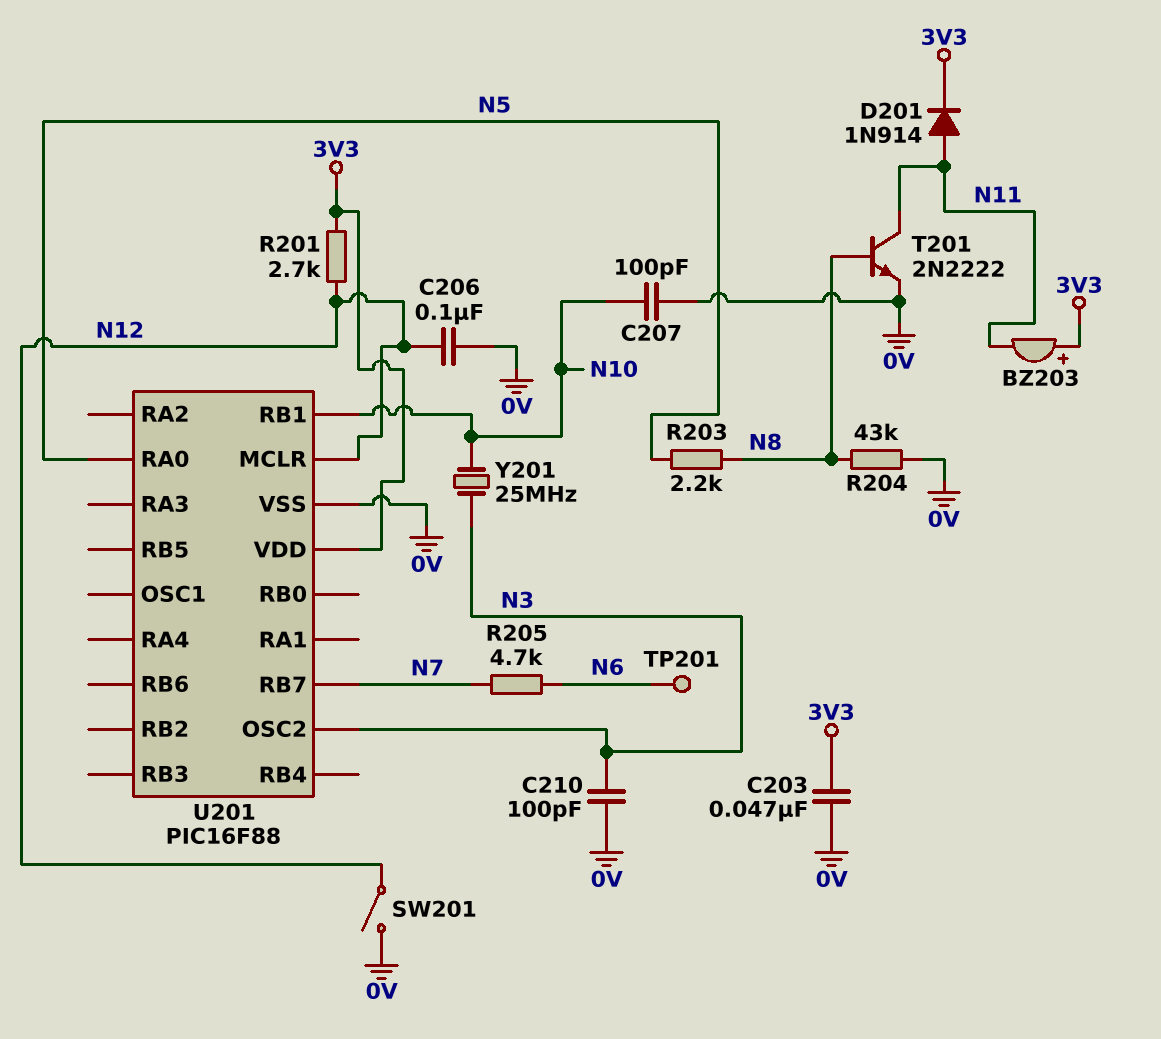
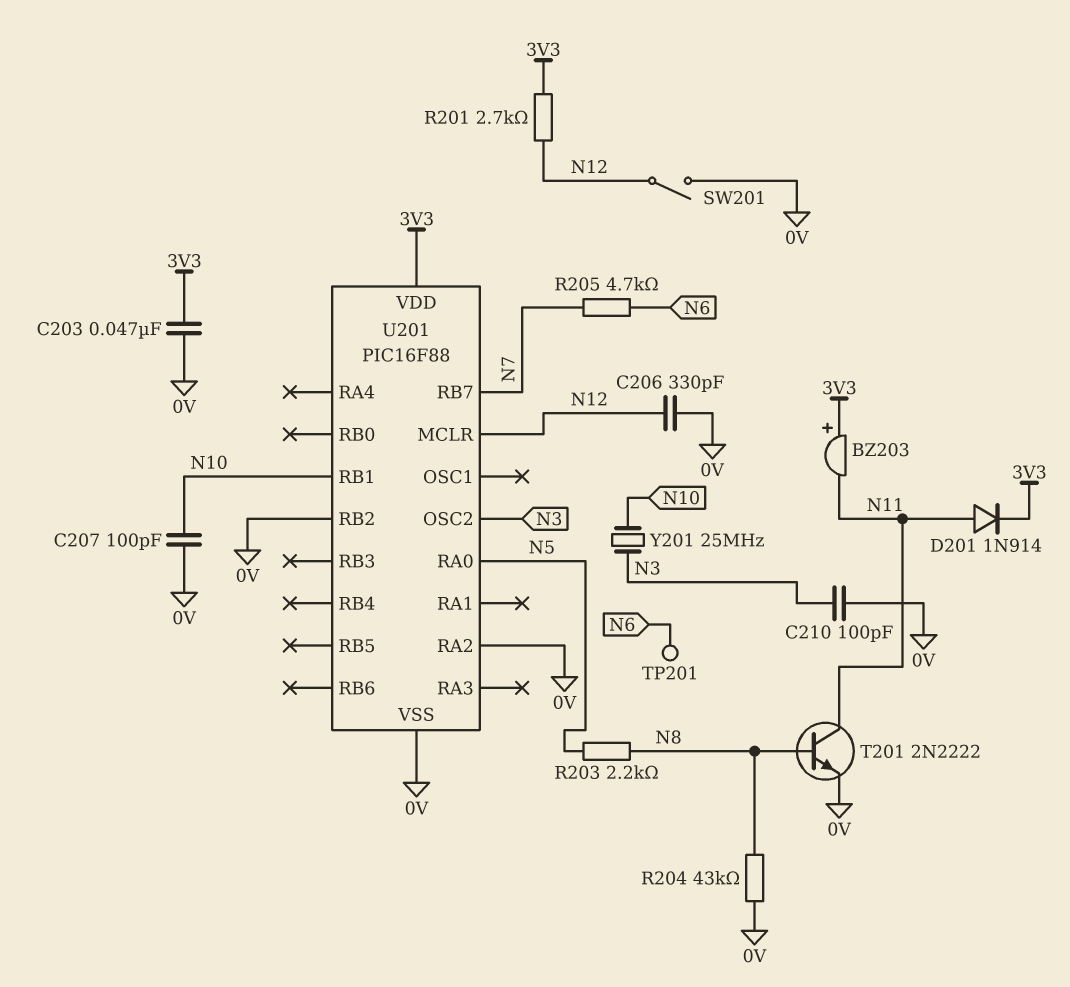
C206: 100nF (0V, N12) -> 330pF (0V, N12)
U201 pin RA2: none -> 0V
U201 pin RB2: none -> 0V

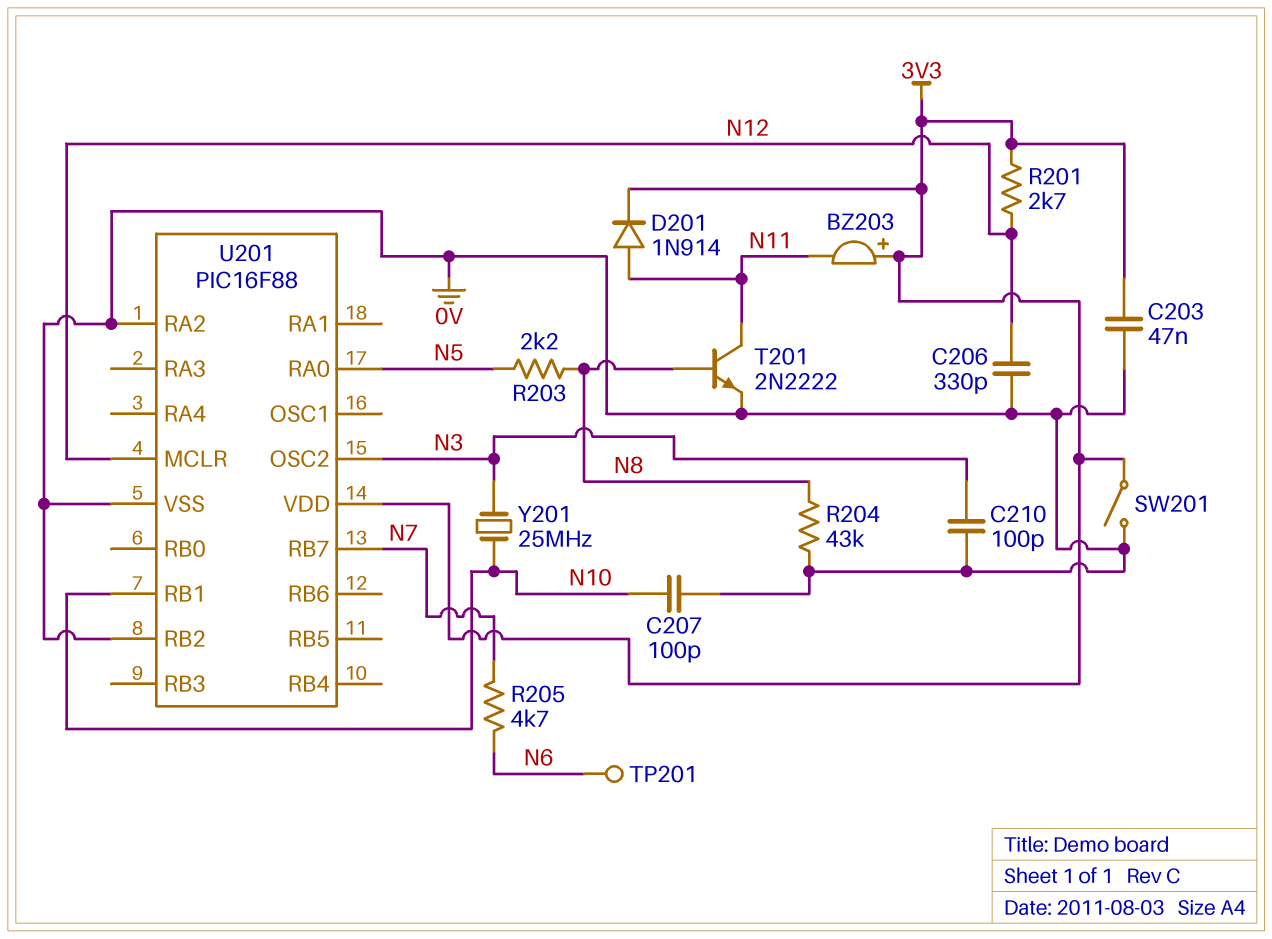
SW201: switch (0V, N12) -> switch (0V, 3V3)

